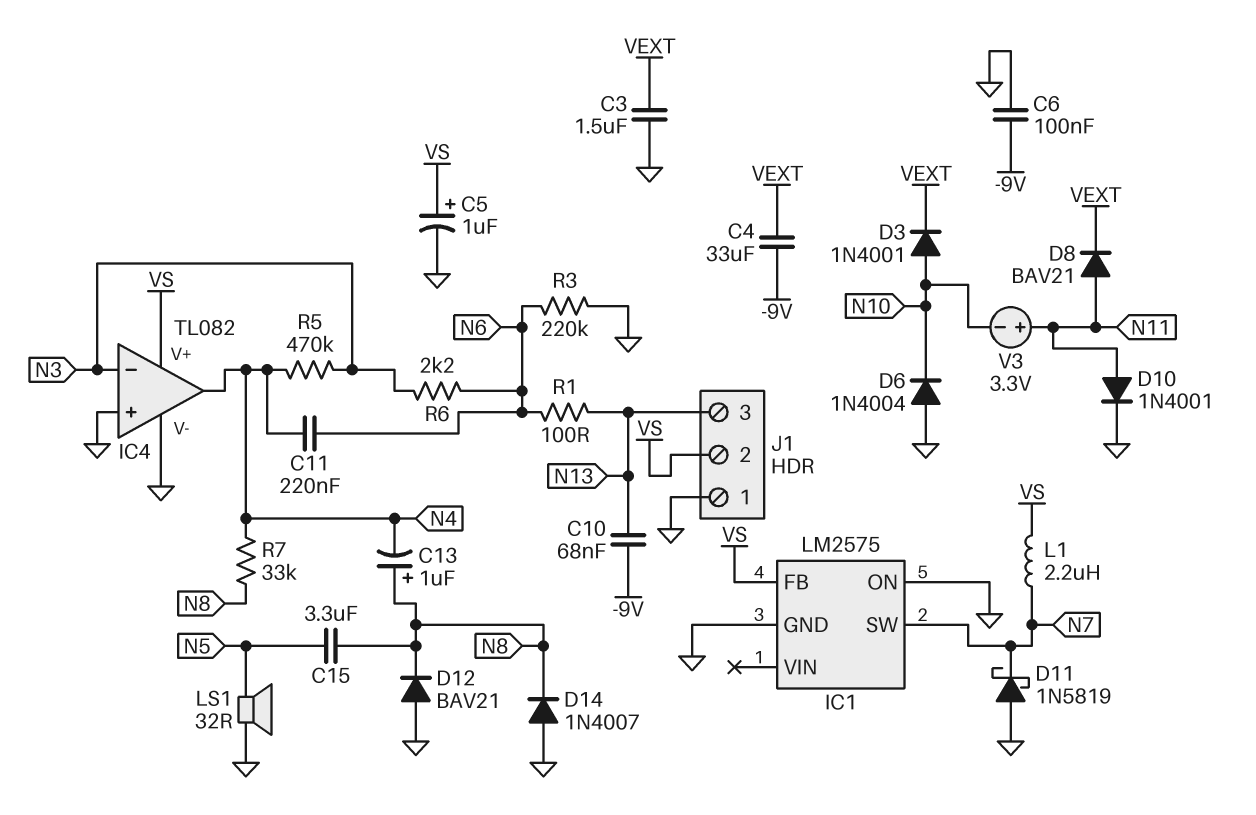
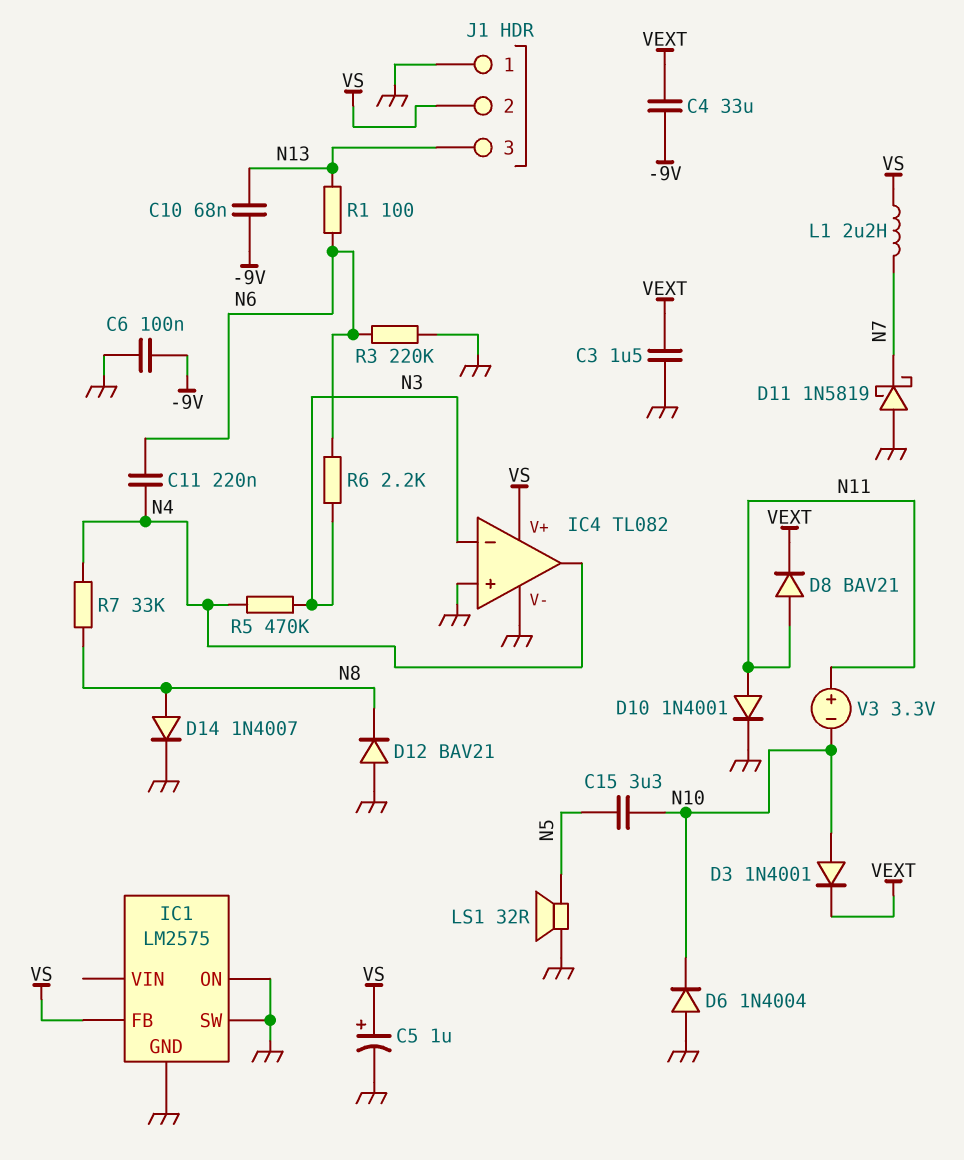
C13: 1uF (plus N8, minus N4) -> none
C15: 3.3uF (N5, N8) -> 3.3uF (N5, N10)
D14: diode 1N4007 (A GND, K N8) -> diode 1N4007 (A N8, K GND)
IC1 pin SW: N7 -> GND

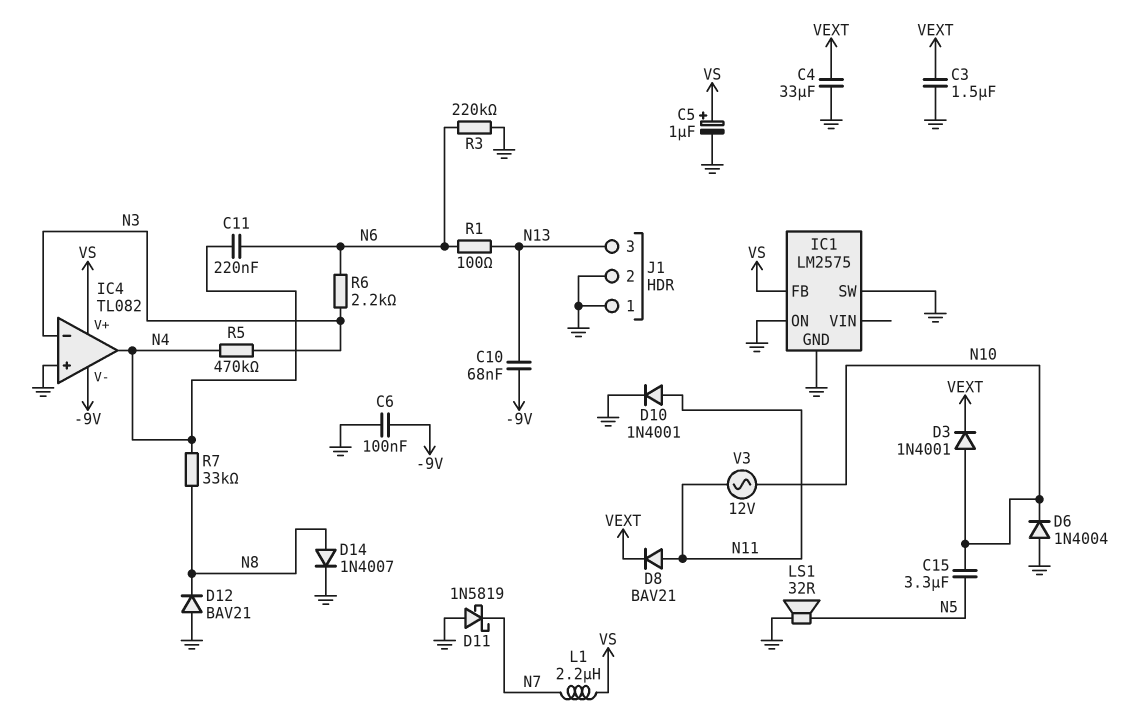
C4: 33uF (-9V, VEXT) -> 33uF (GND, VEXT)
IC4 pin V-: GND -> -9V
J1 pin 2: VS -> GND
V3: 3.3V (plus N11, minus N10) -> AC 12V (N10, N11)

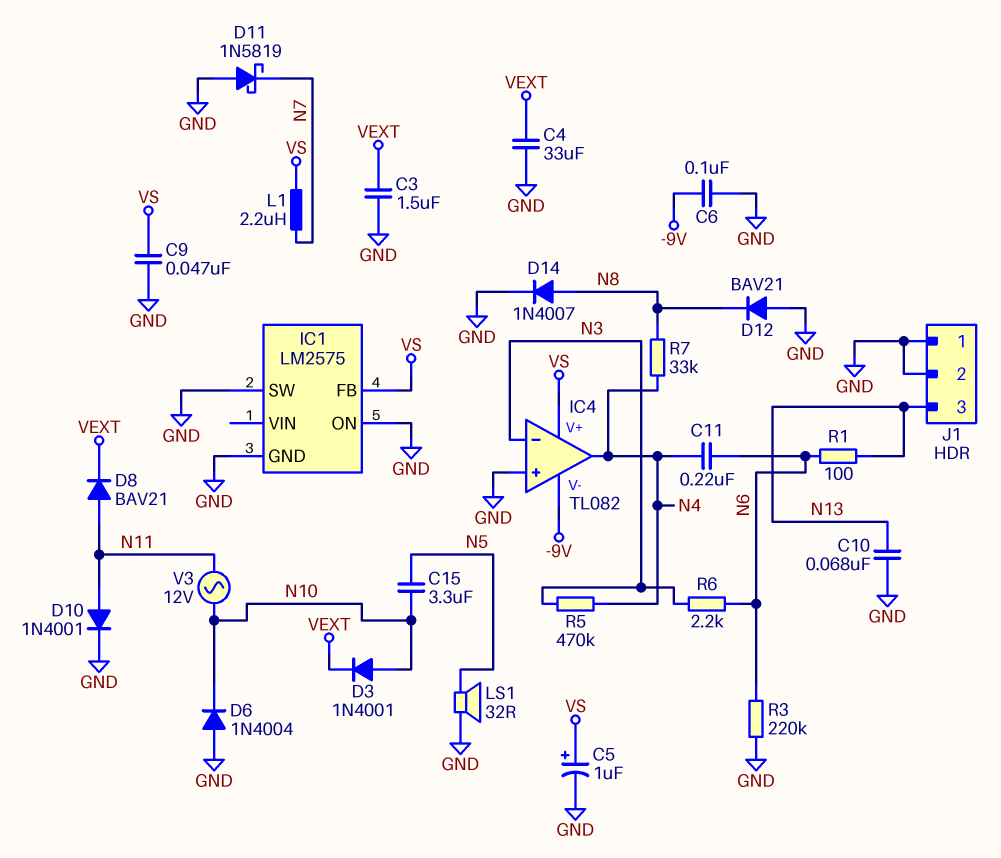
C9: none -> 47nF (GND, VS)
C10: 68nF (-9V, N13) -> 68nF (GND, N13)

